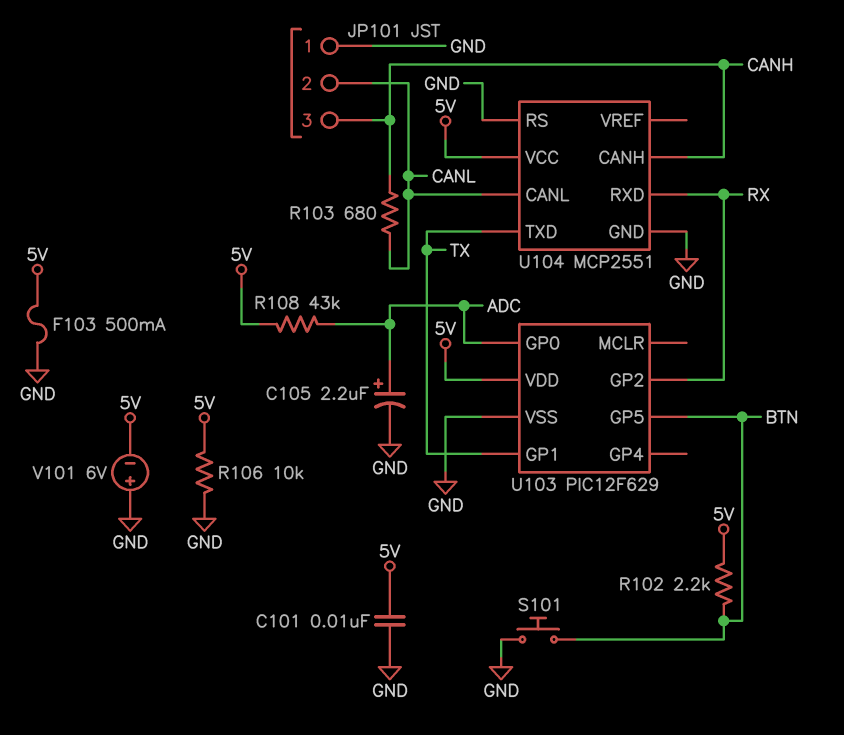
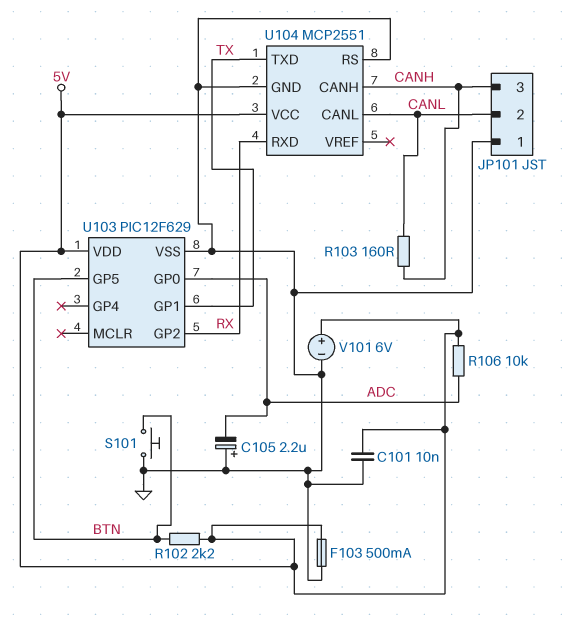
C105: 2.2uF (plus ADC, minus GND) -> 2.2uF (plus GND, minus ADC)
R103: 680 (CANH, CANL) -> 160 (CANH, CANL)
R106: 10k (5V, GND) -> 10k (5V, ADC)
R108: 43k (5V, ADC) -> none
V101: 6V (plus GND, minus 5V) -> 6V (plus 5V, minus GND)

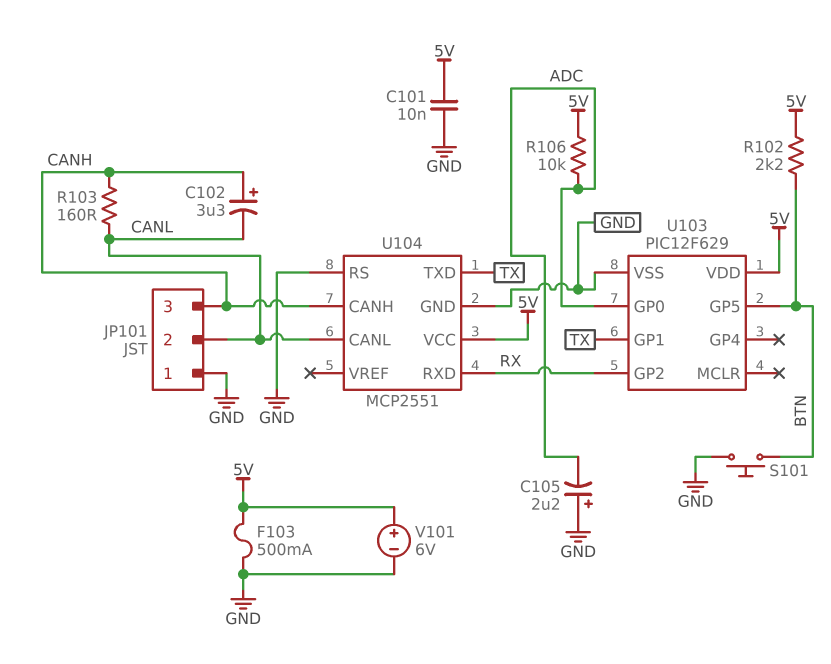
C102: none -> 3.3uF (plus CANH, minus CANL)

